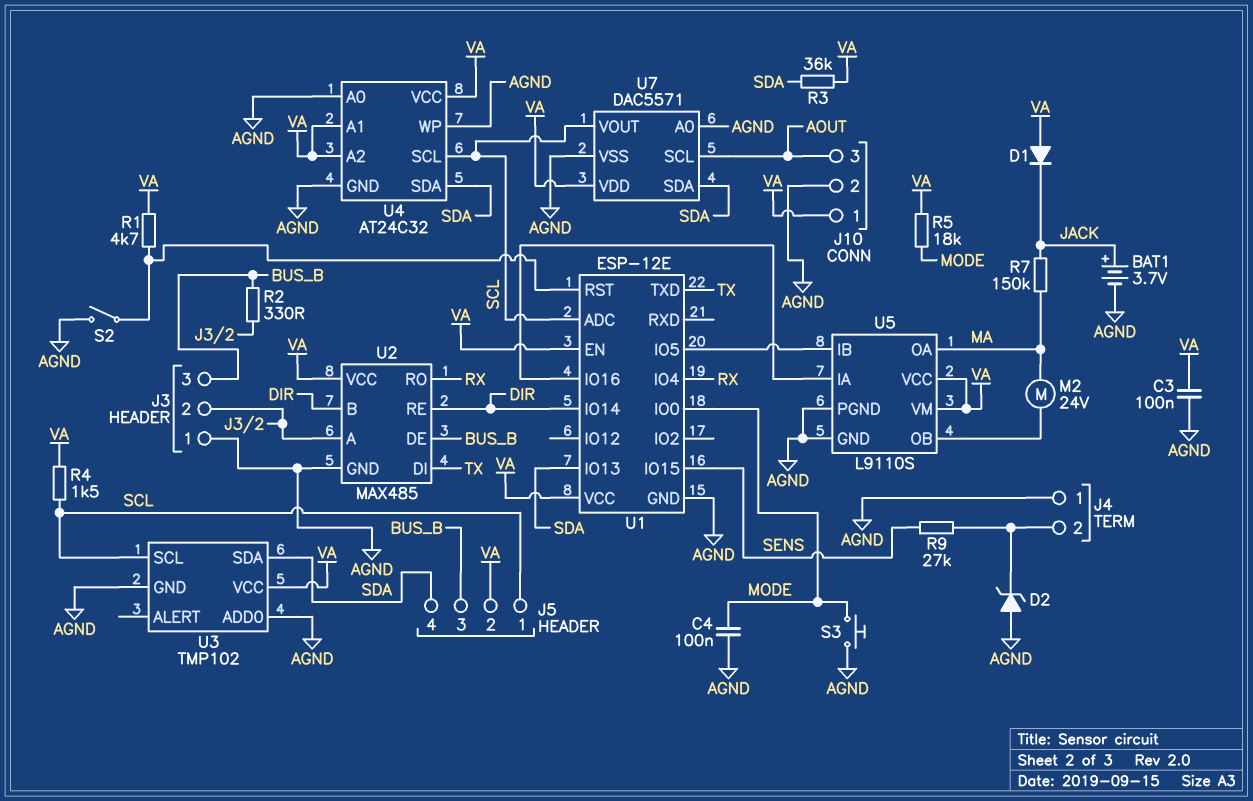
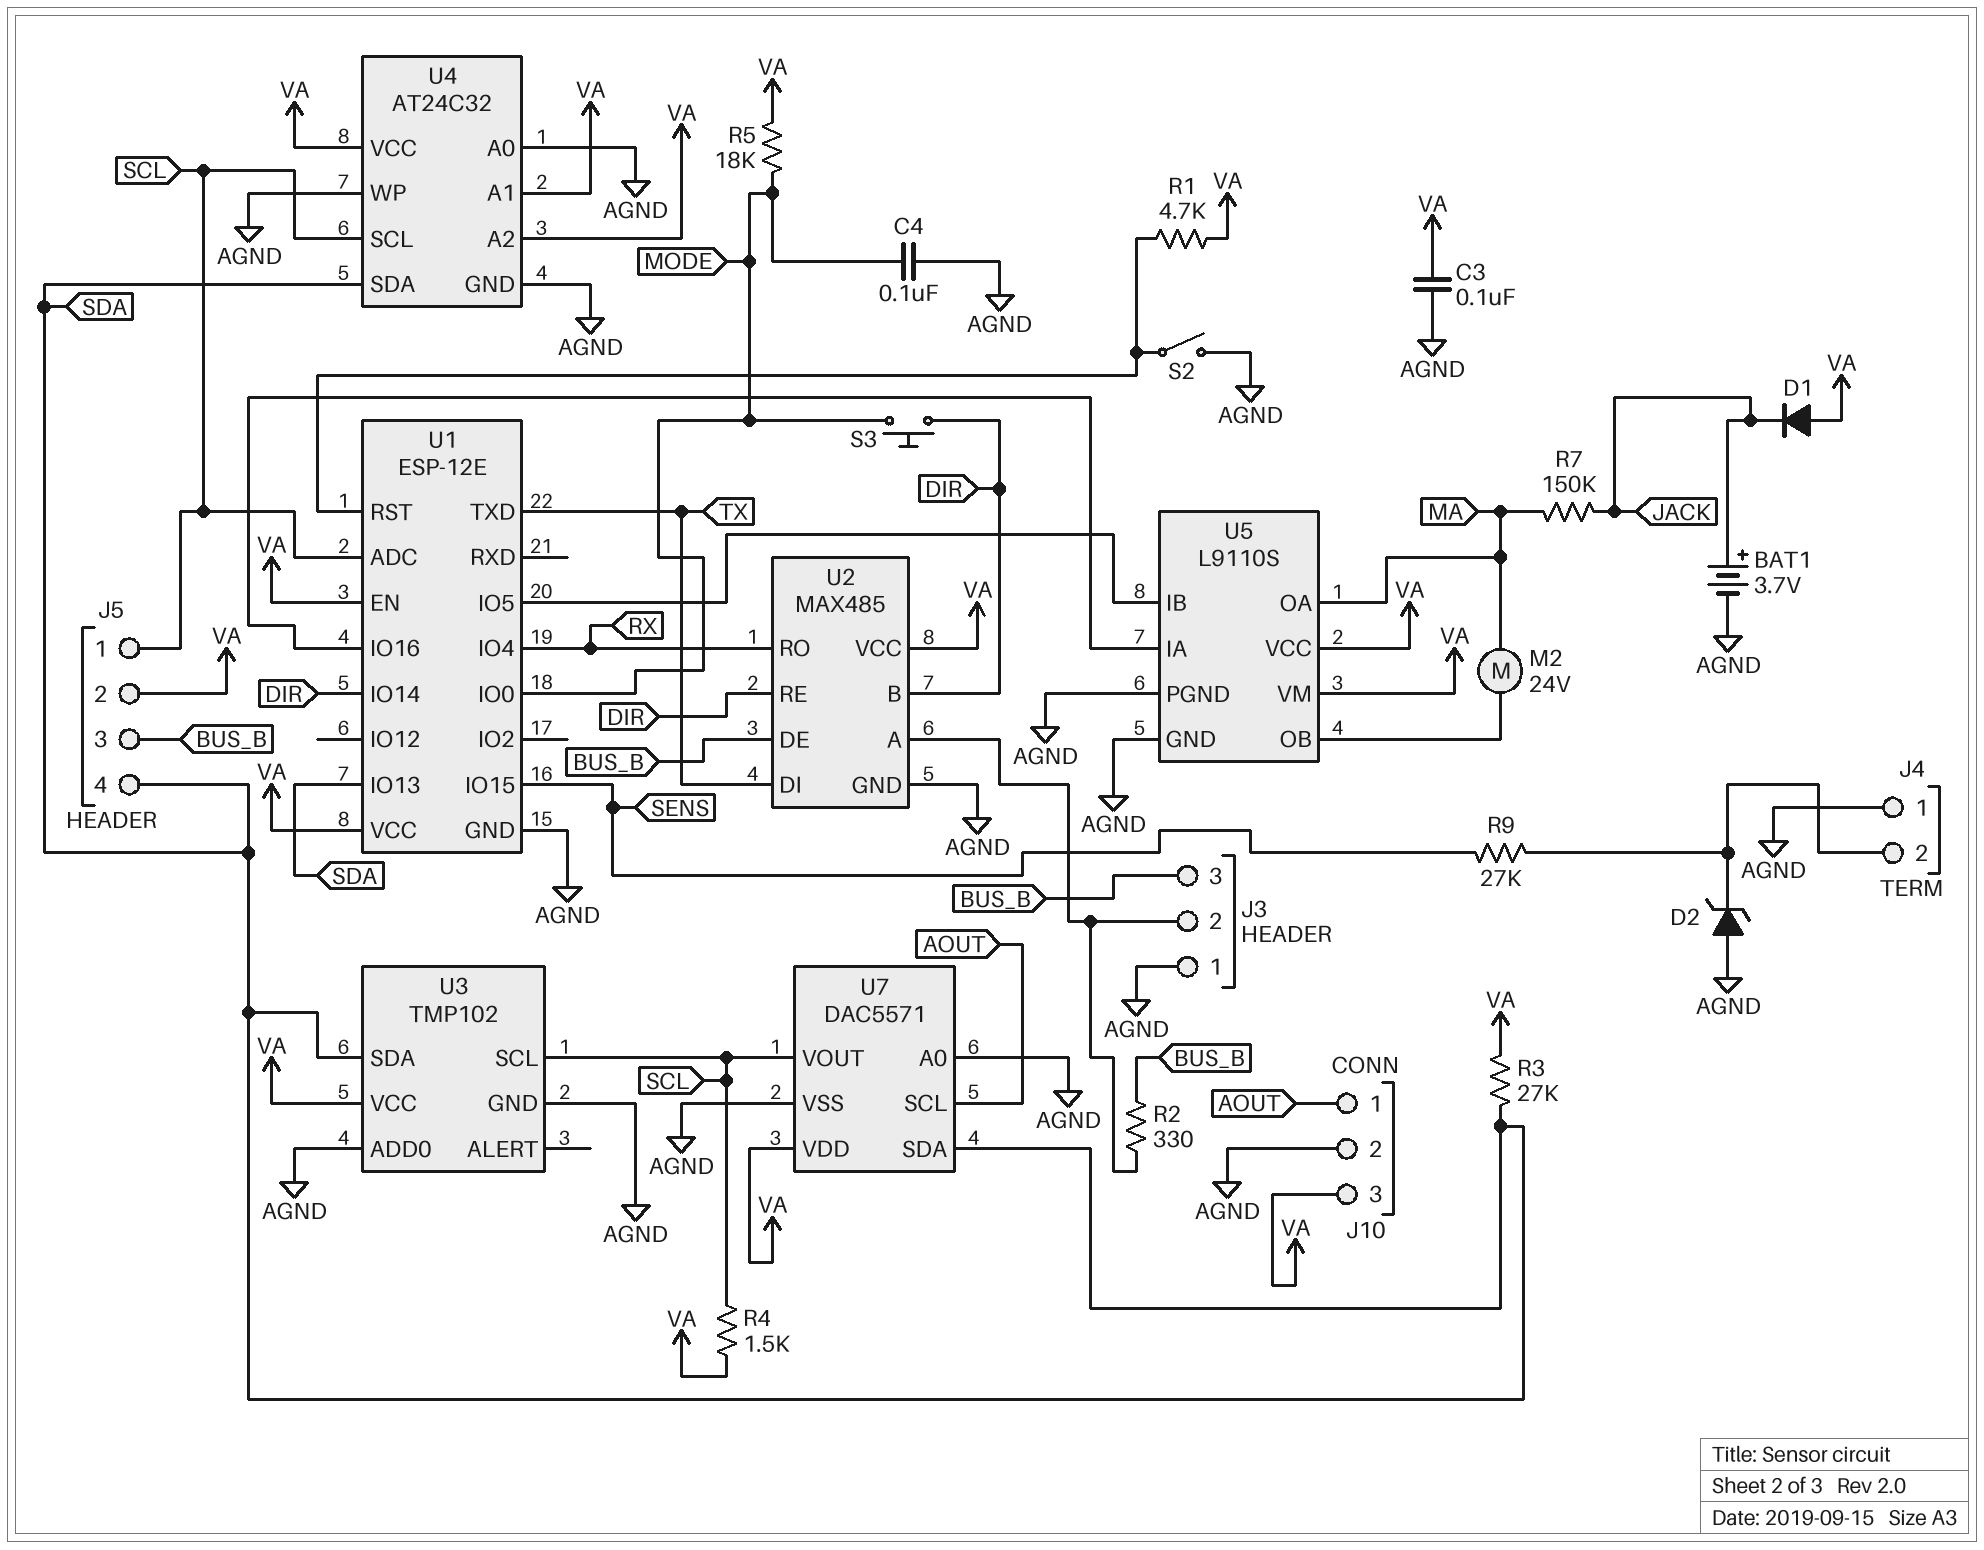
J10 pin 1: VA -> AOUT
J10 pin 3: AOUT -> VA
R3: 36k (SDA, VA) -> 27k (SDA, VA)
S3: button (AGND, MODE) -> button (DIR, MODE)

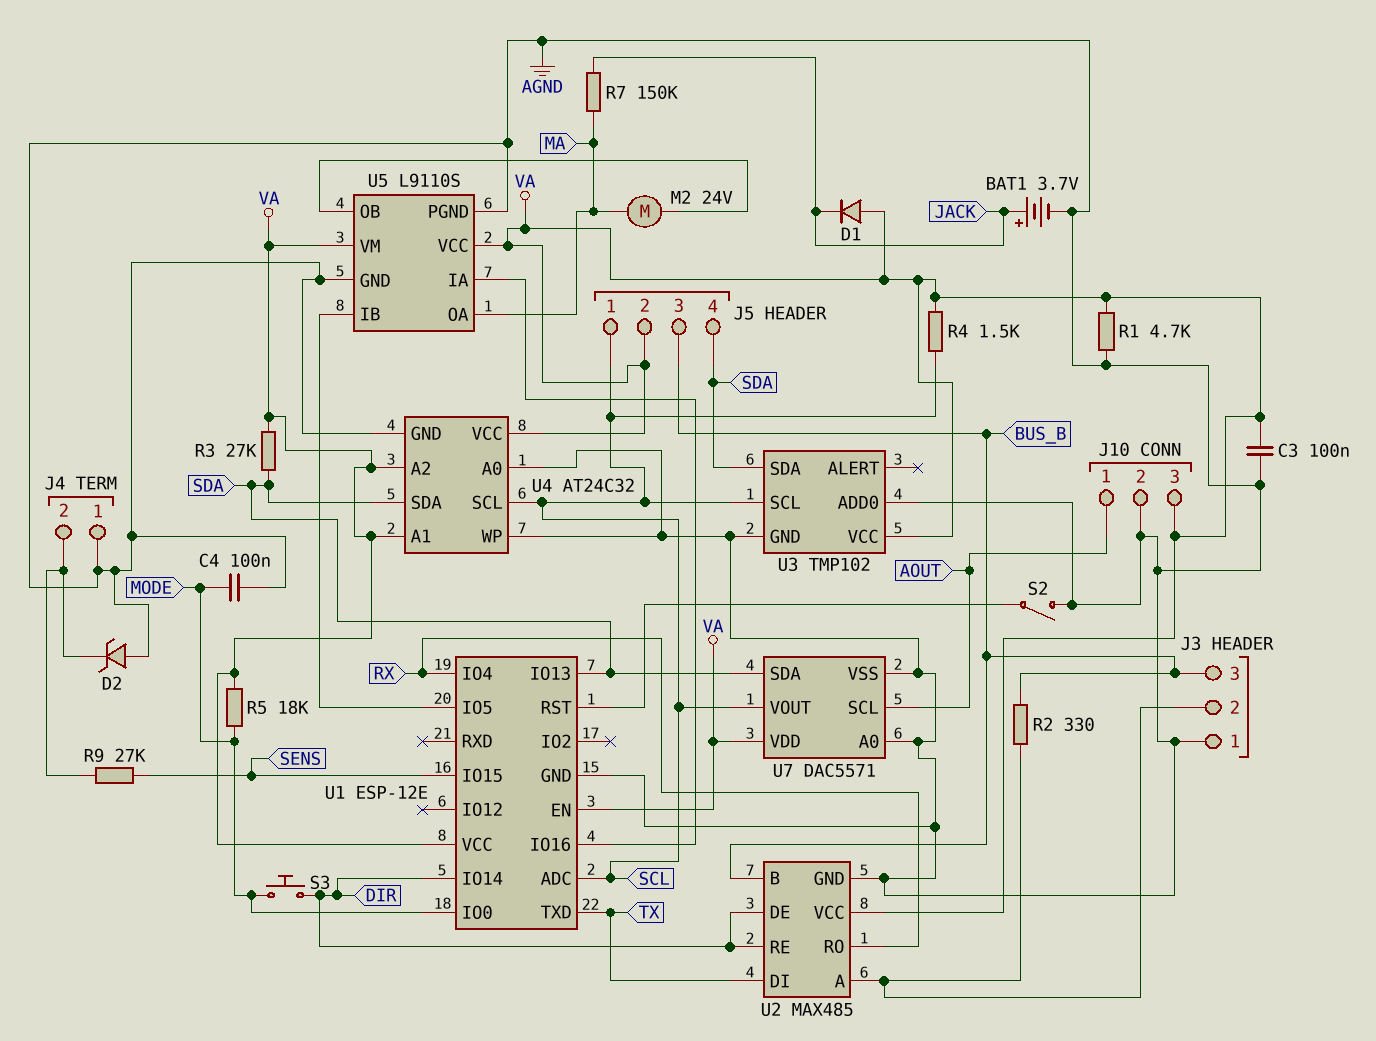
R1: 4.7k (U1/RST, VA) -> 4.7k (AGND, VA)
U2 pin B: DIR -> BUS_B
U2 pin DE: BUS_B -> DIR

